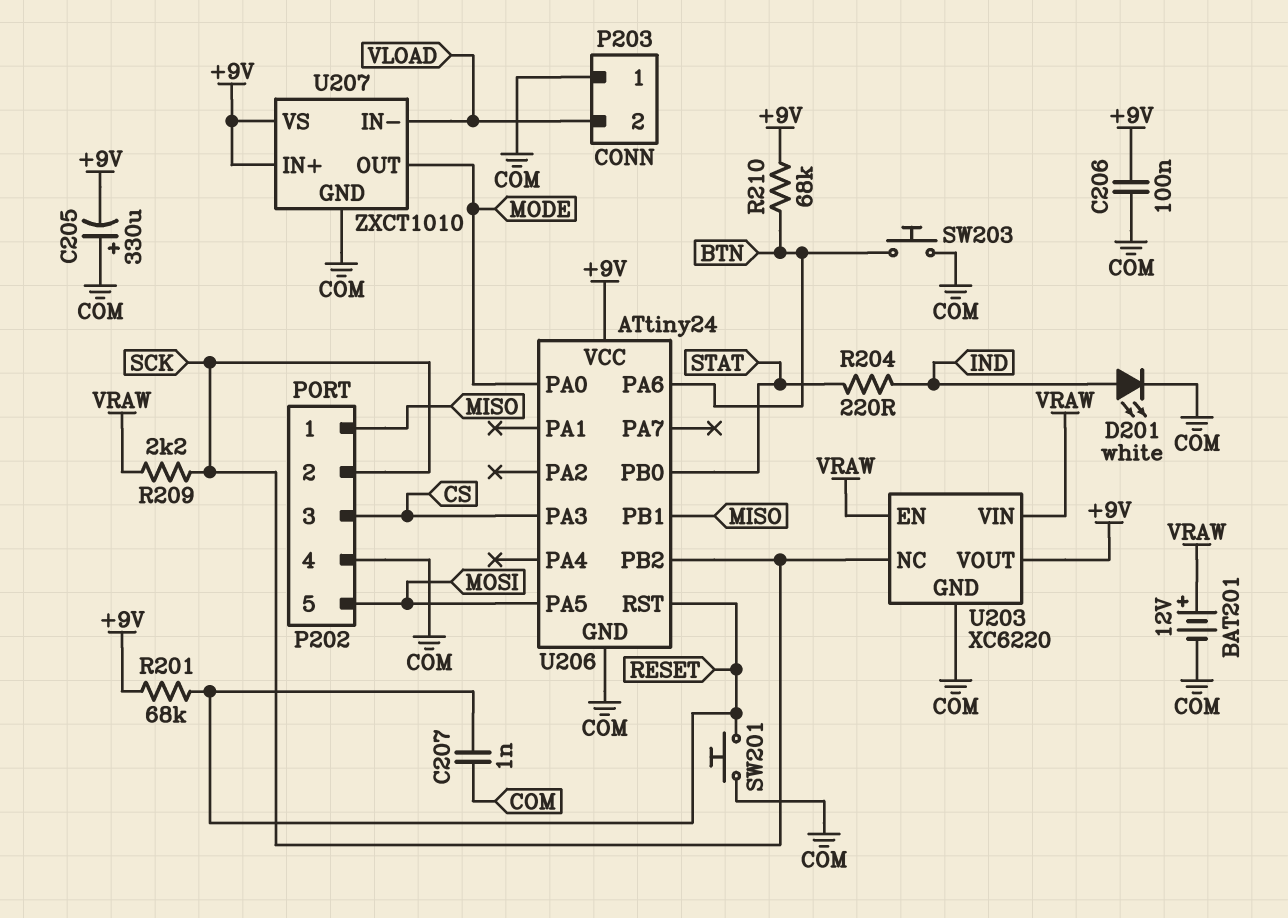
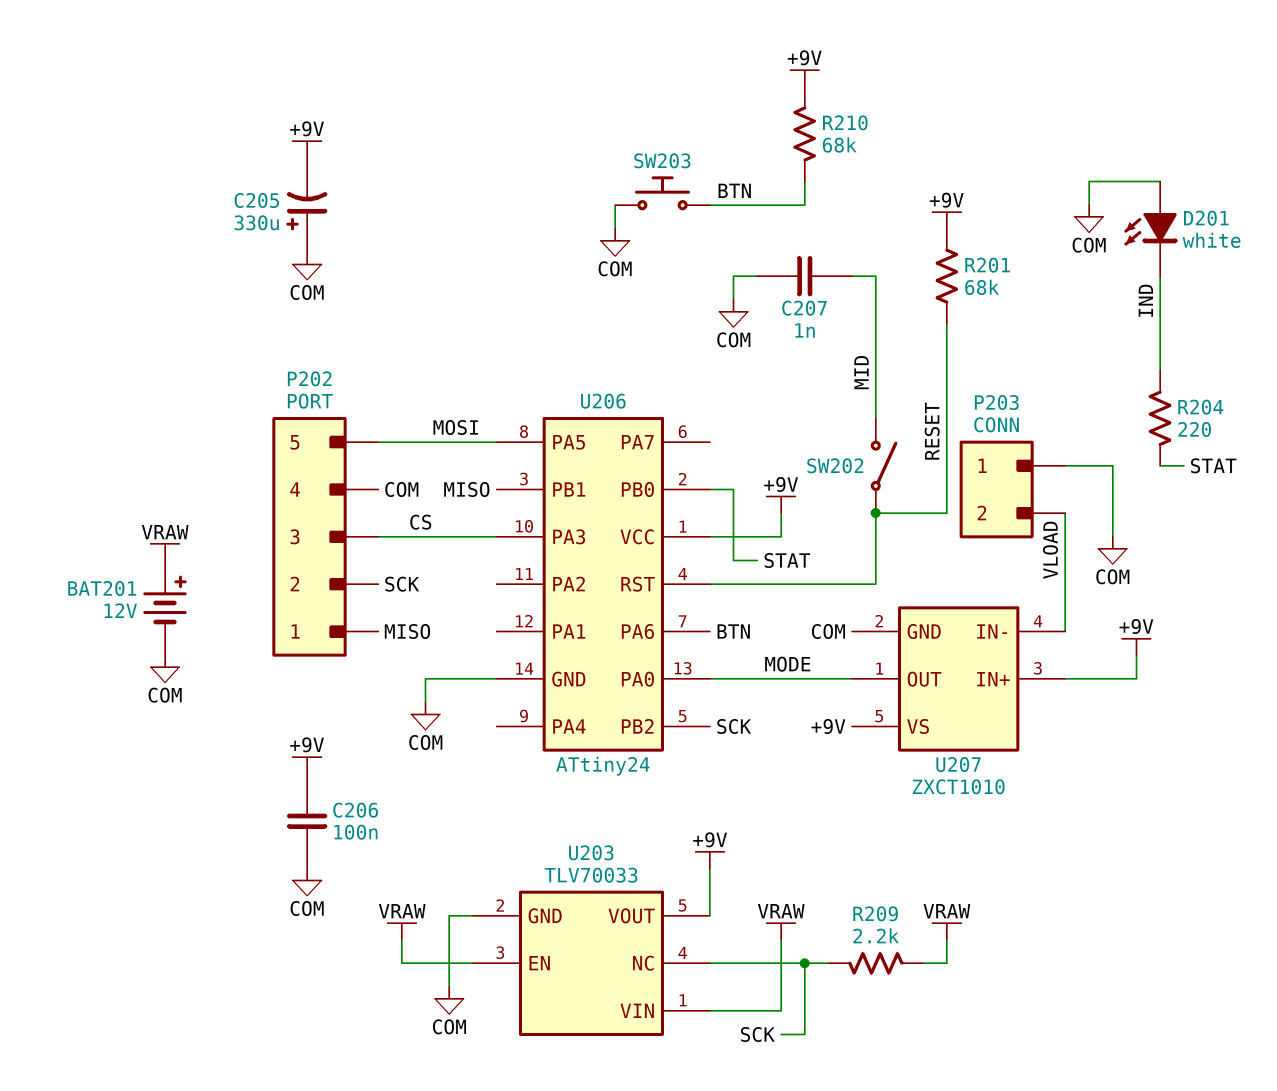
C207: 1nF (COM, RESET) -> 1nF (COM, MID)
D201: LED white (A IND, K COM) -> LED white (A COM, K IND)
SW201: button (COM, RESET) -> none
SW202: none -> switch (MID, RESET)
U203: XC6220 -> TLV70033

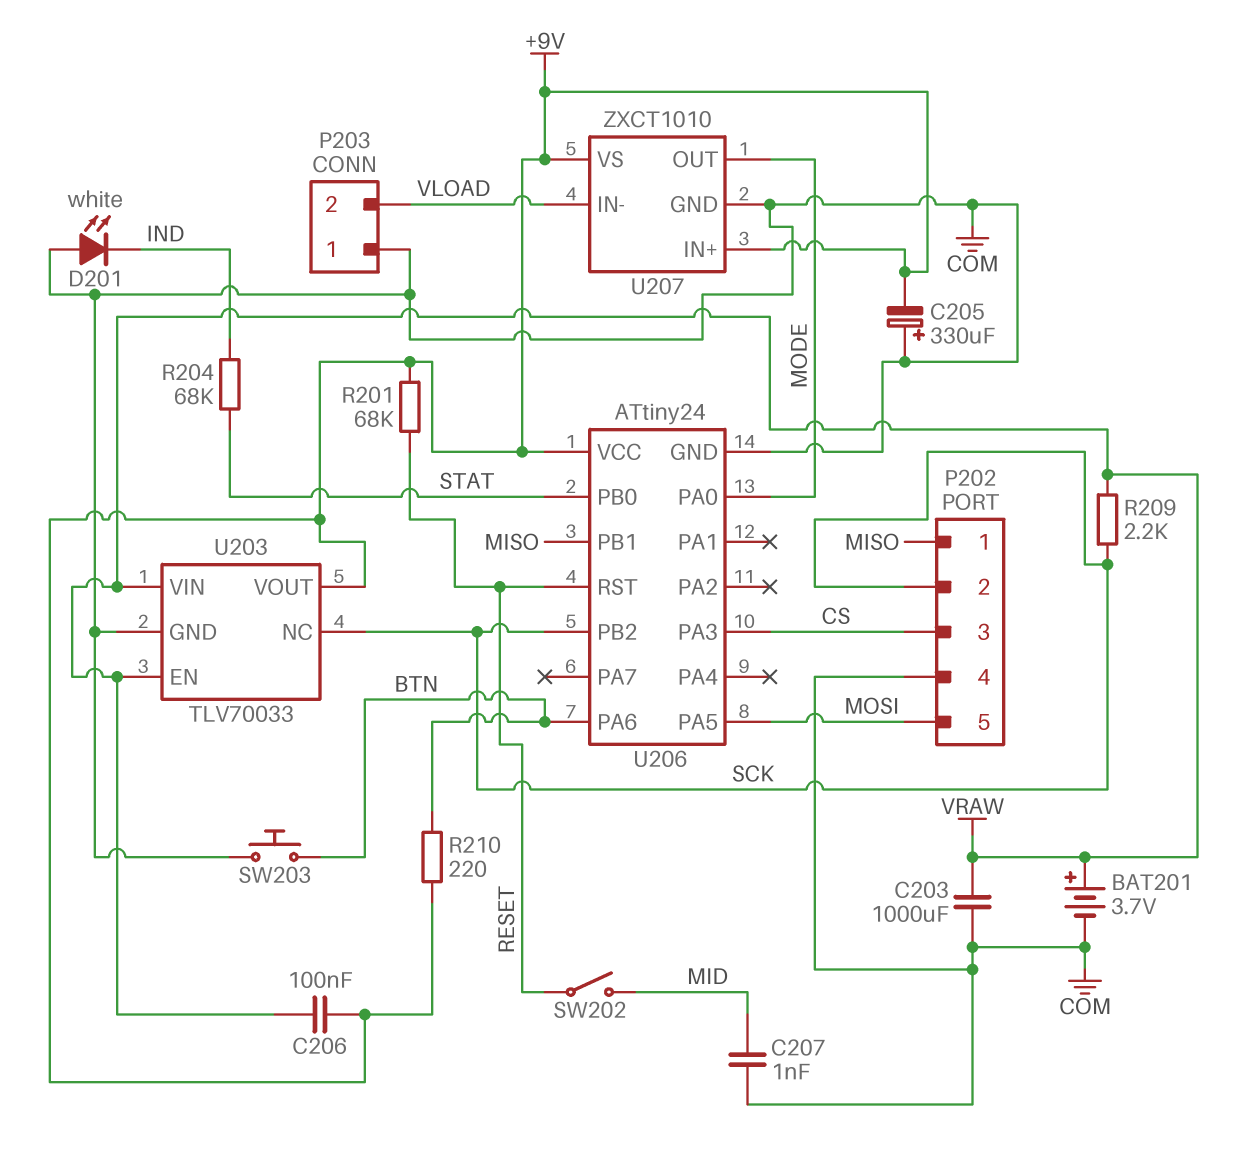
BAT201: 12V (plus VRAW, minus COM) -> 3.7V (plus VRAW, minus COM)
C203: none -> 1000uF (COM, VRAW)
C206: 100nF (+9V, COM) -> 100nF (+9V, VRAW)
R204: 220 (IND, STAT) -> 68k (IND, STAT)
R210: 68k (+9V, BTN) -> 220 (+9V, BTN)

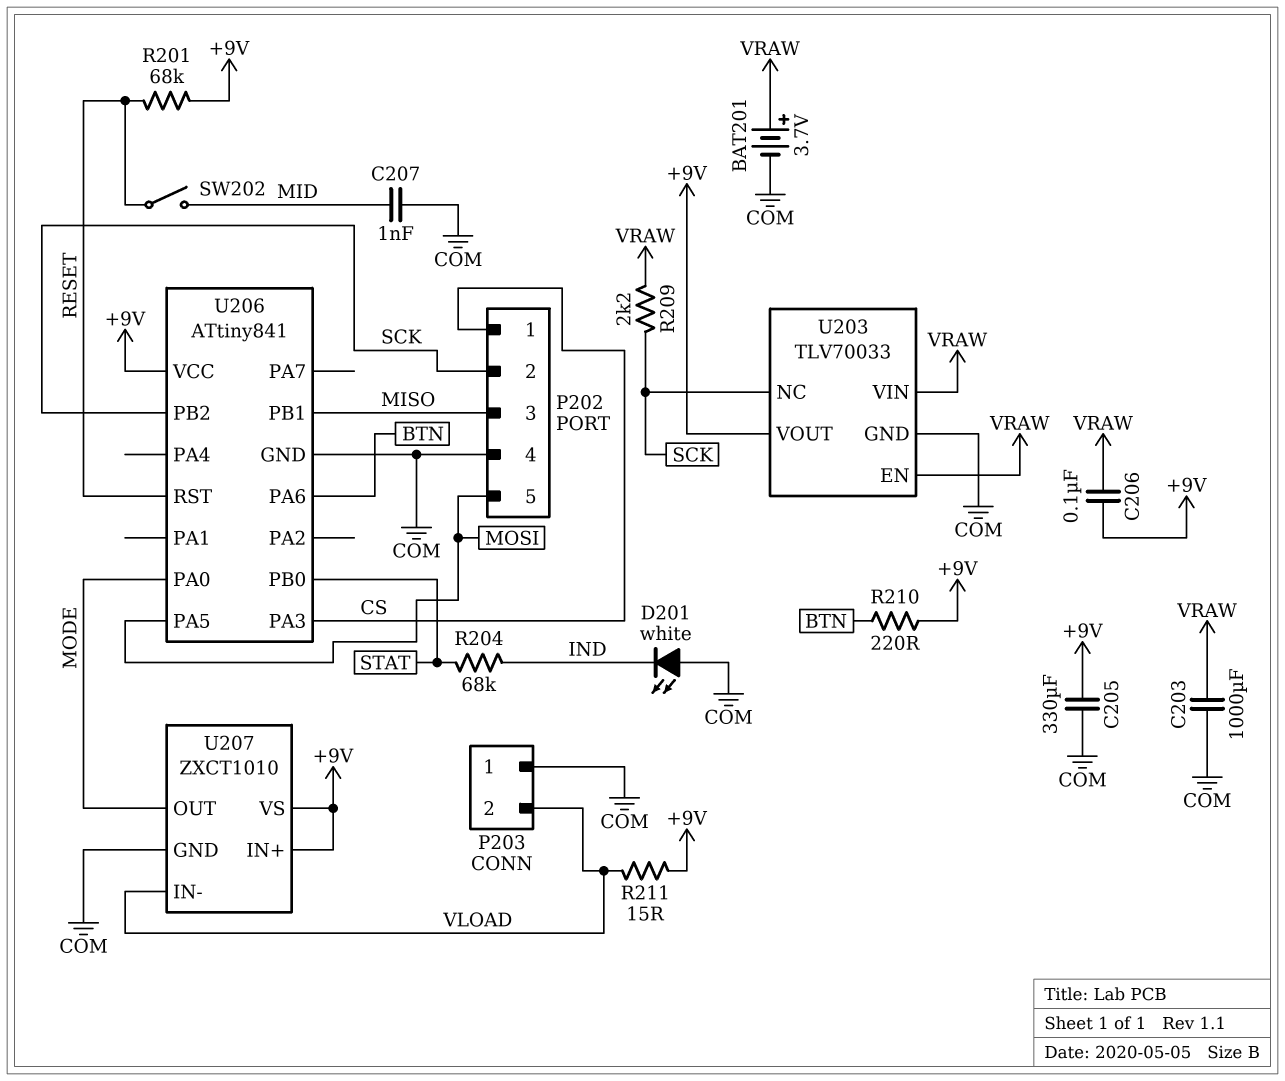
C205: 330uF (plus COM, minus +9V) -> 330uF (+9V, COM)
P202 pin 1: MISO -> CS
P202 pin 3: CS -> MISO
R211: none -> 15 (+9V, VLOAD)
SW203: button (BTN, COM) -> none
U206: ATtiny24 -> ATtiny841

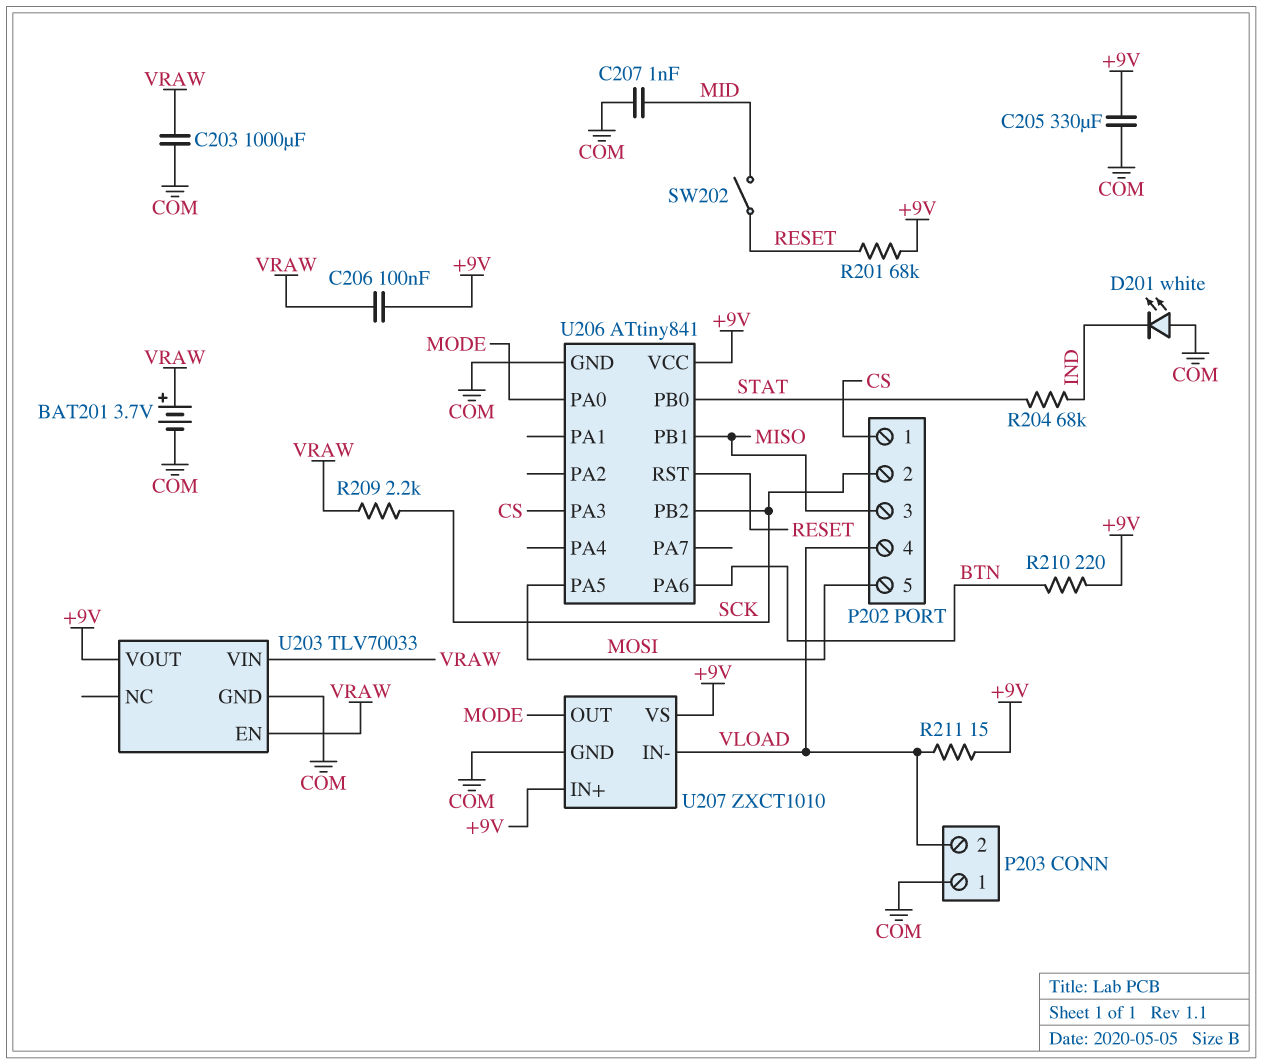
P202 pin 4: COM -> VLOAD
U203 pin NC: SCK -> none

